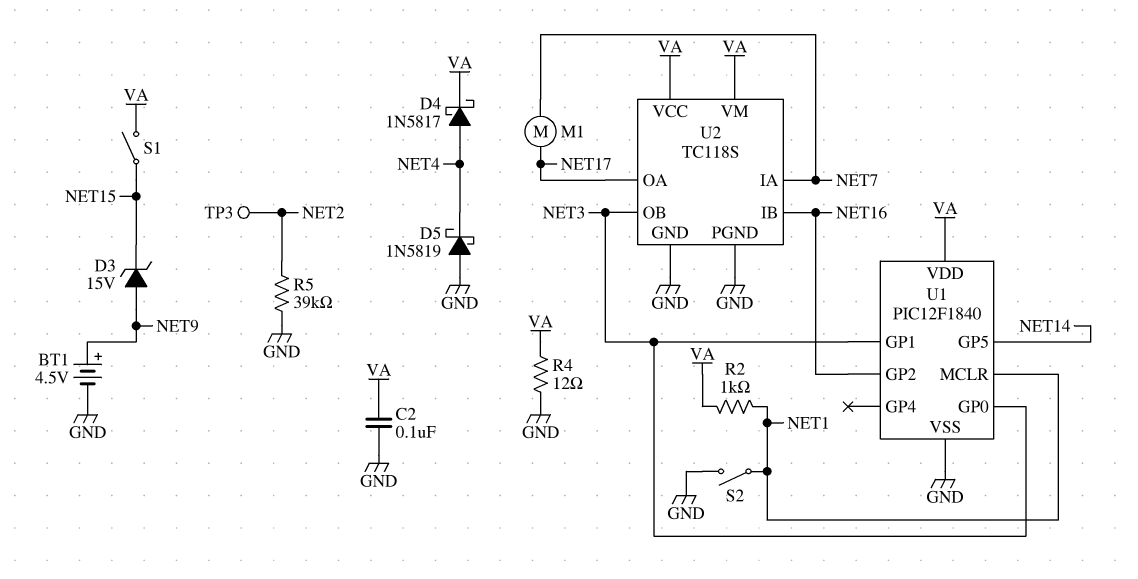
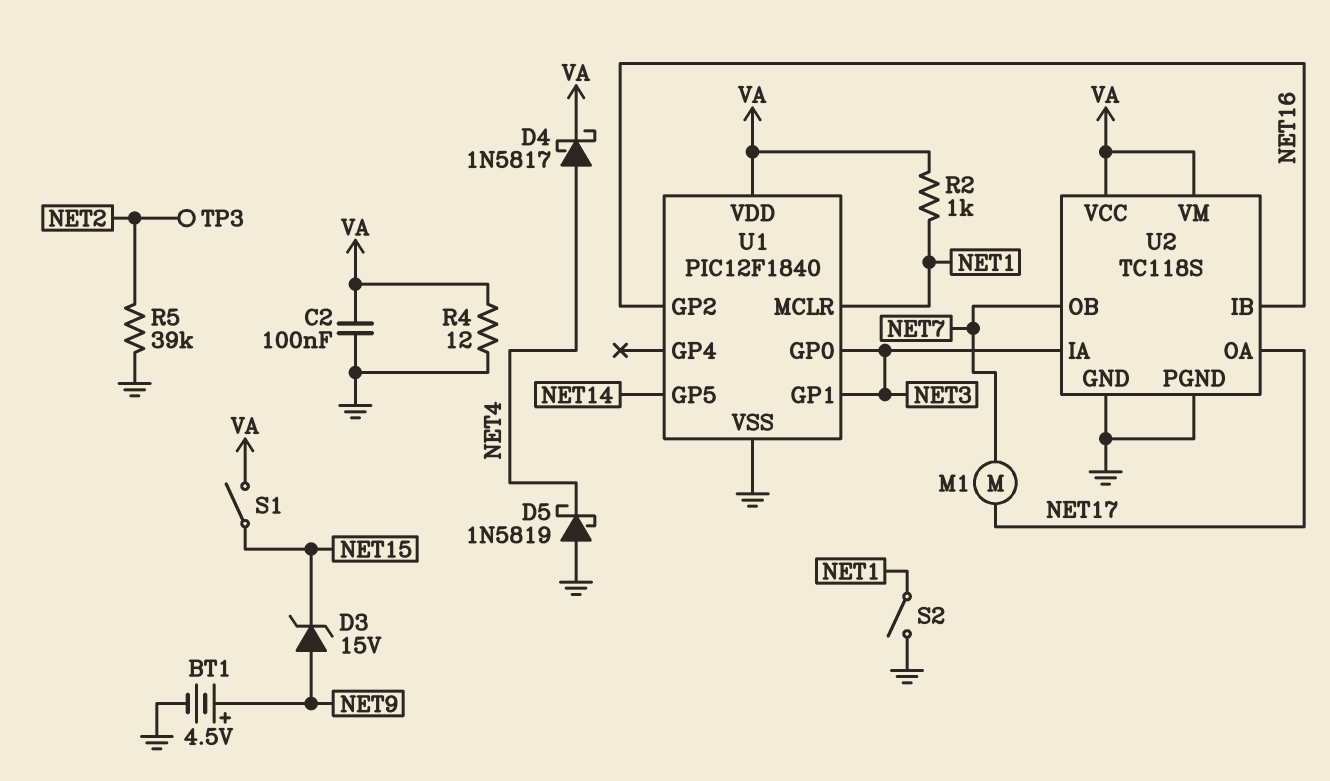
U2 pin IA: NET7 -> NET3
U2 pin OB: NET3 -> NET7

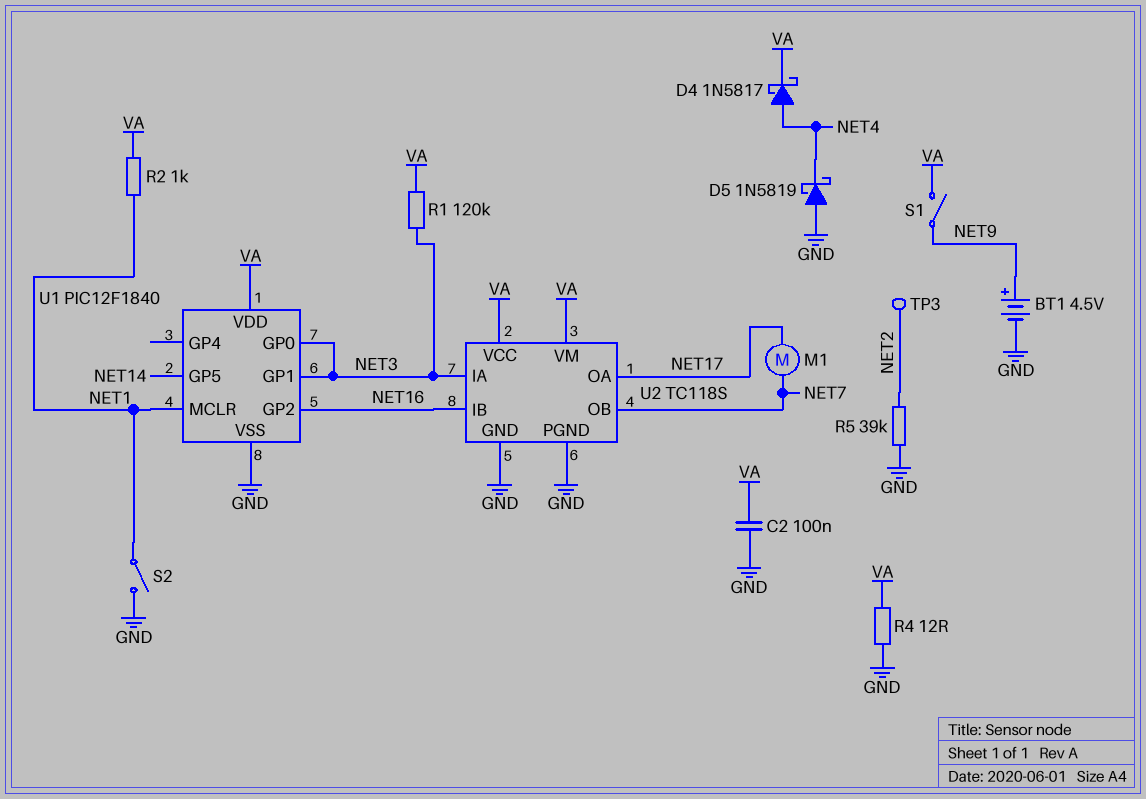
D3: zener 15V (A NET9, K NET15) -> none
R1: none -> 120k (NET3, VA)
S1: switch (NET15, VA) -> switch (NET9, VA)

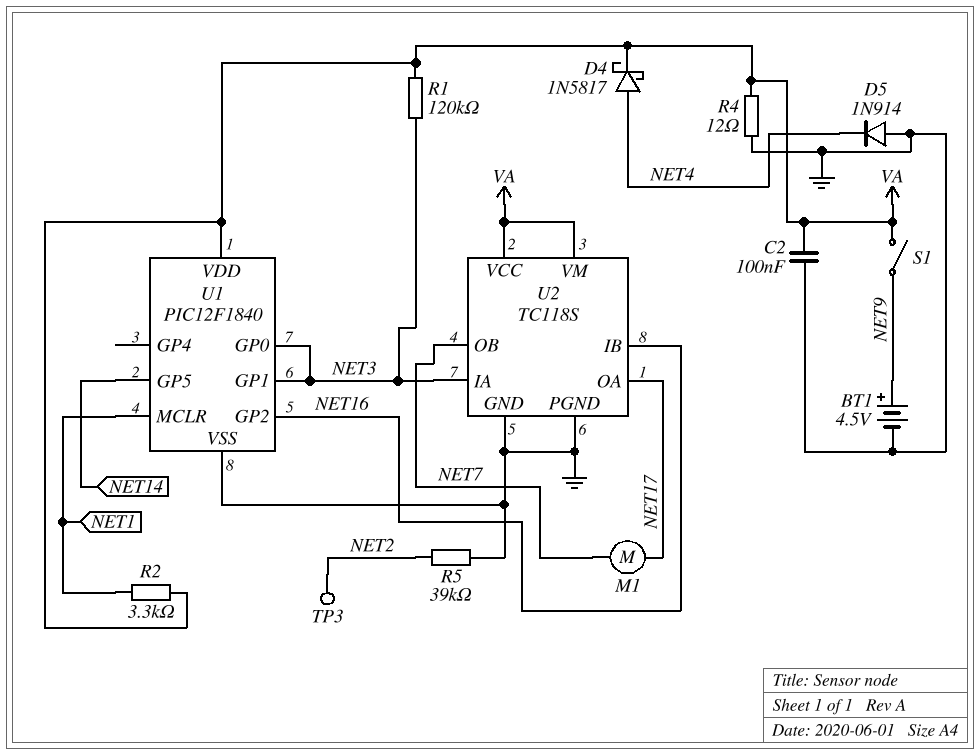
D5: schottky 1N5819 (A GND, K NET4) -> diode 1N914 (A GND, K NET4)
R2: 1k (NET1, VA) -> 3.3k (NET1, VA)
S2: switch (GND, NET1) -> none

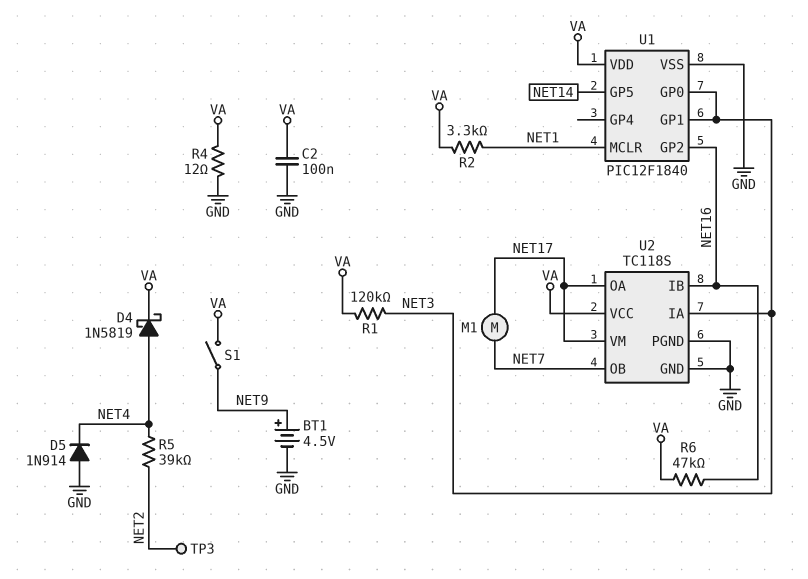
D4: schottky 1N5817 (A NET4, K VA) -> schottky 1N5819 (A NET4, K VA)
R5: 39k (GND, NET2) -> 39k (NET2, NET4)
R6: none -> 47k (NET16, VA)
U2 pin VM: VA -> NET17

